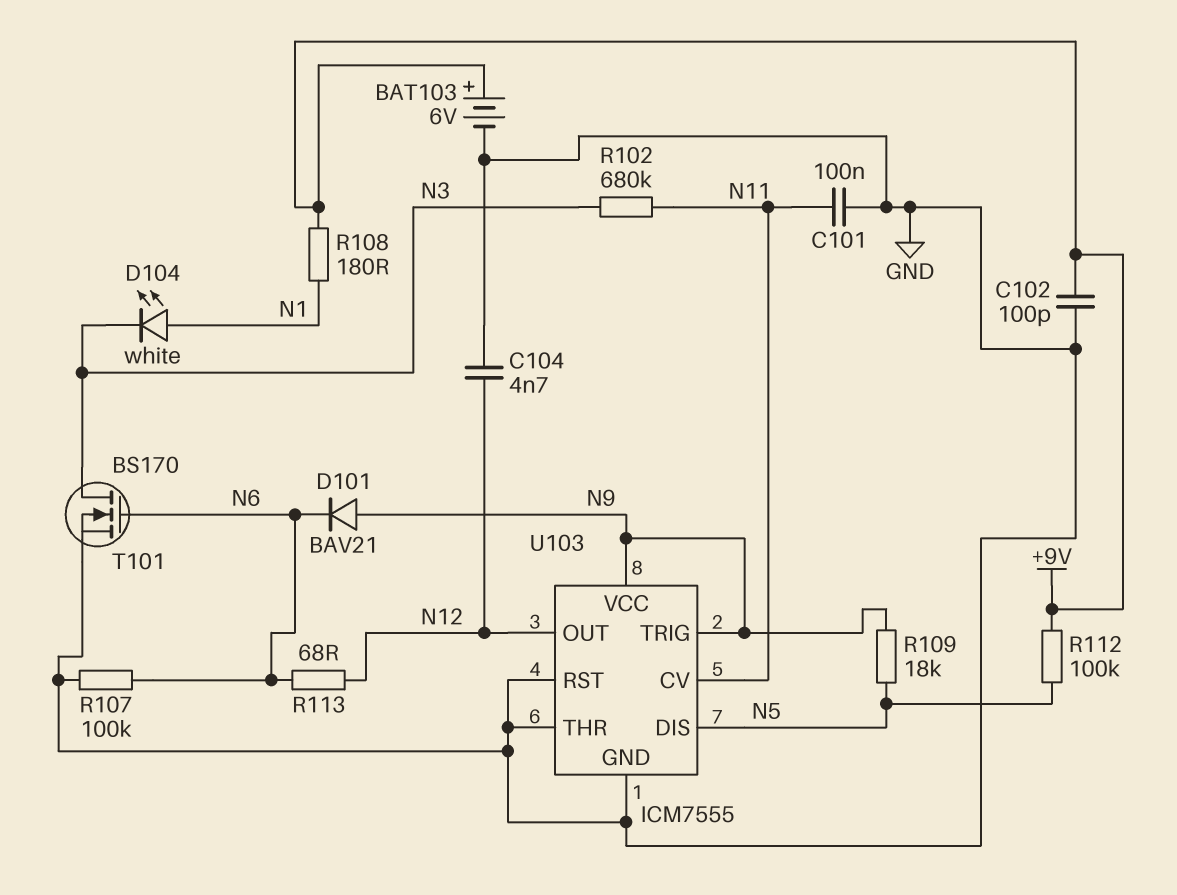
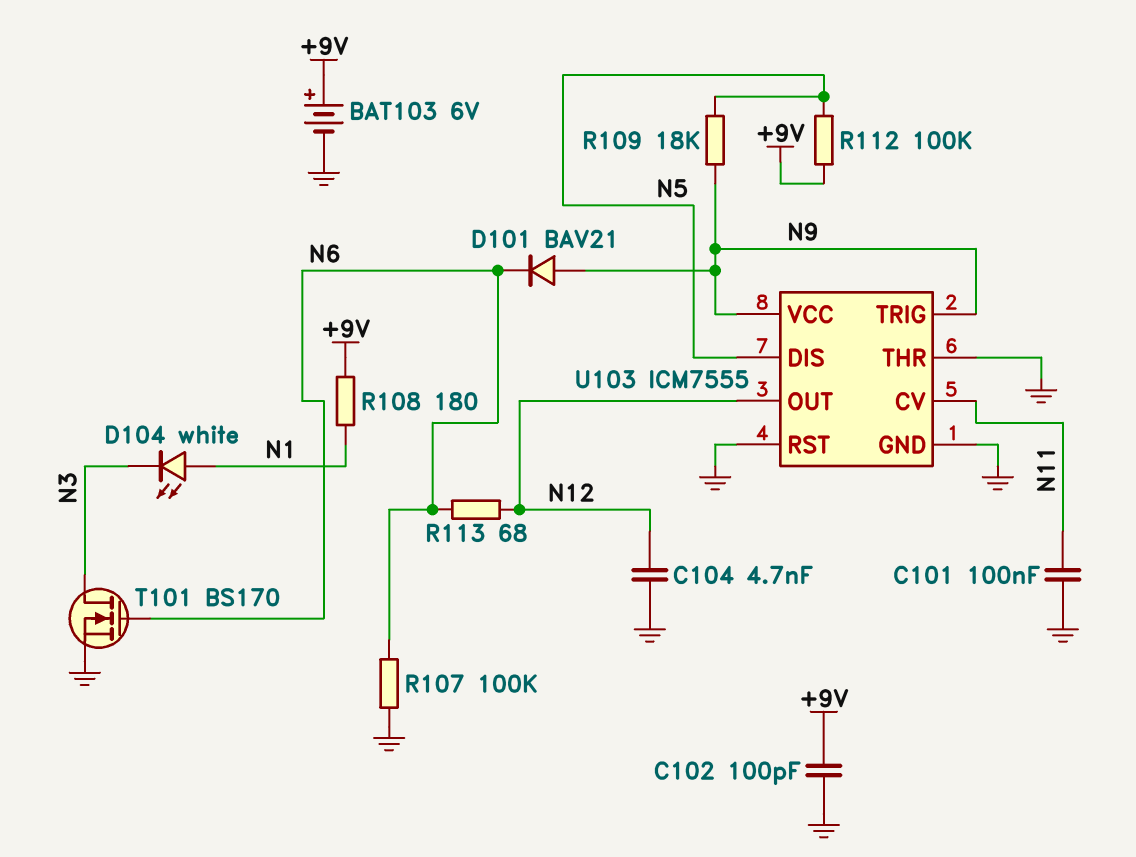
R102: 680k (N3, N11) -> none

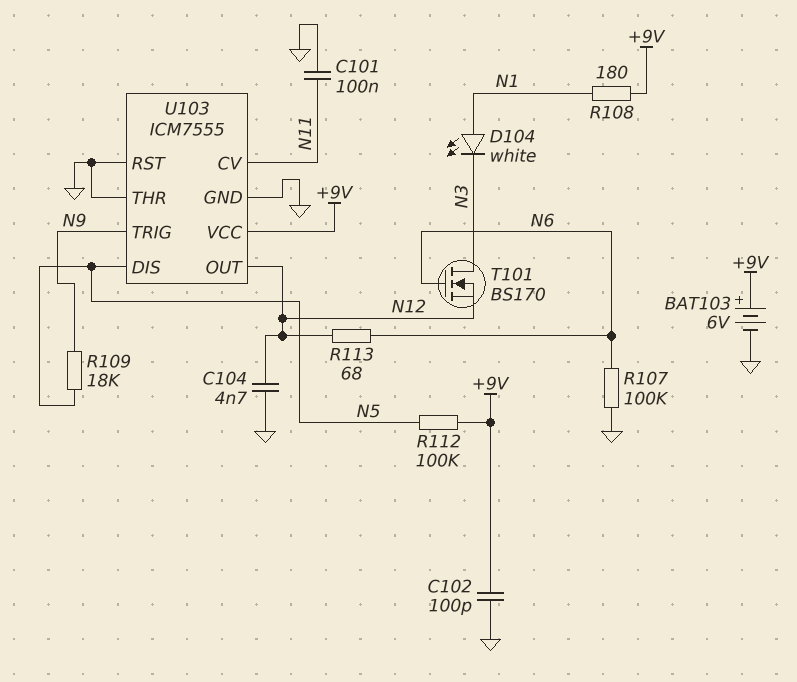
D101: diode BAV21 (A N9, K N6) -> none
T101: NMOS BS170 (G N6, D N3, S GND) -> NMOS BS170 (G N6, D N3, S N12)
U103 pin VCC: N9 -> +9V

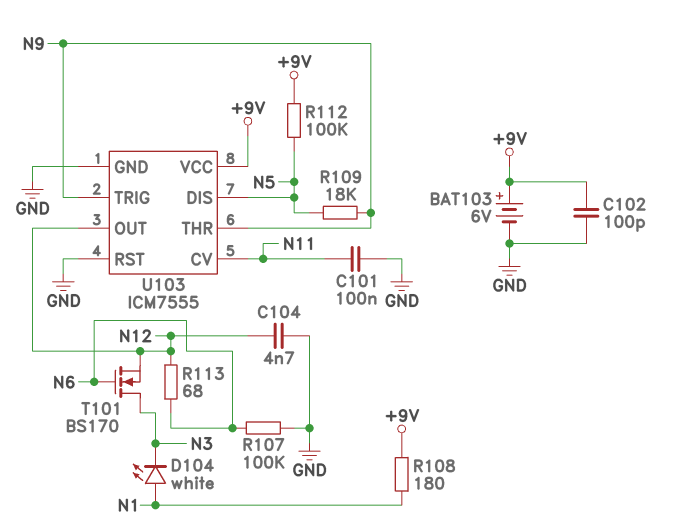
U103 pin THR: GND -> N9

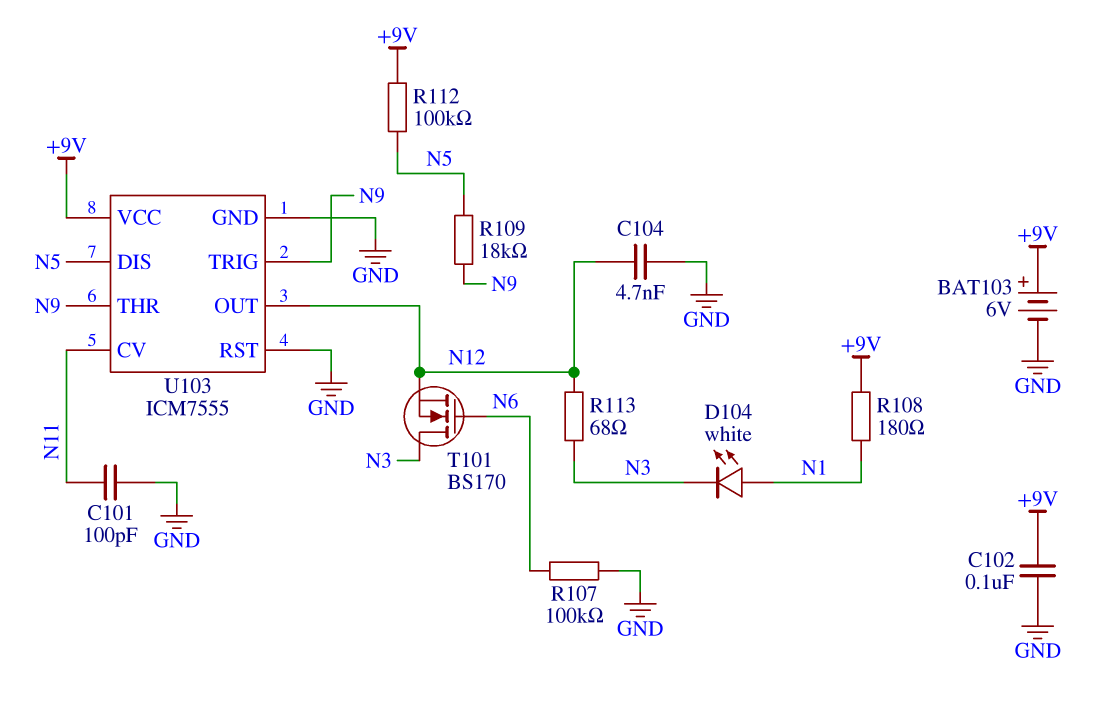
C101: 100nF (GND, N11) -> 100pF (GND, N11)
C102: 100pF (+9V, GND) -> 100nF (+9V, GND)
R113: 68 (N6, N12) -> 68 (N3, N12)

